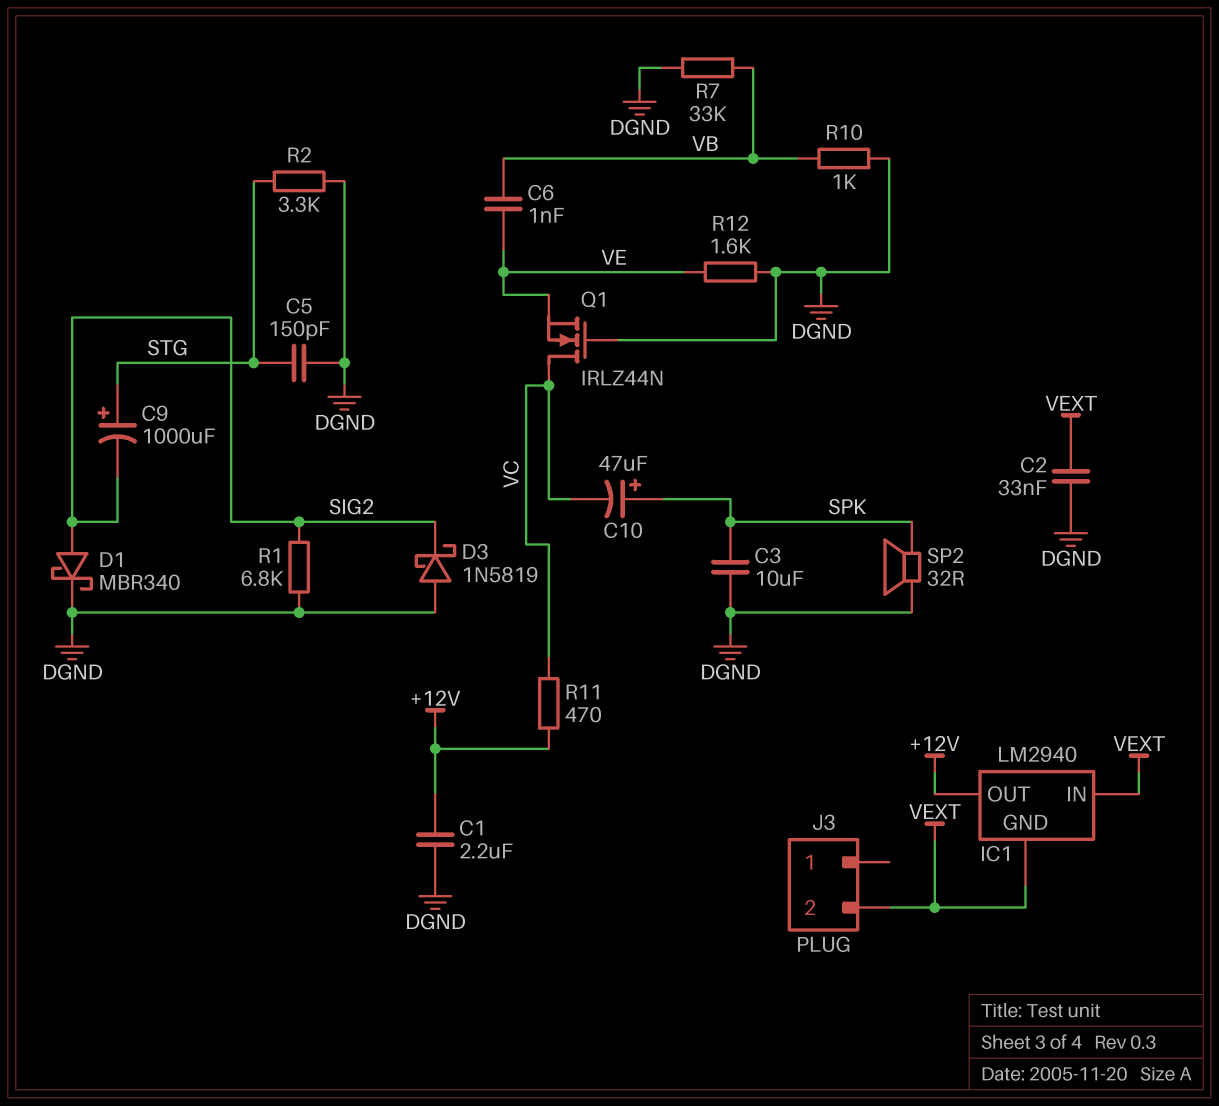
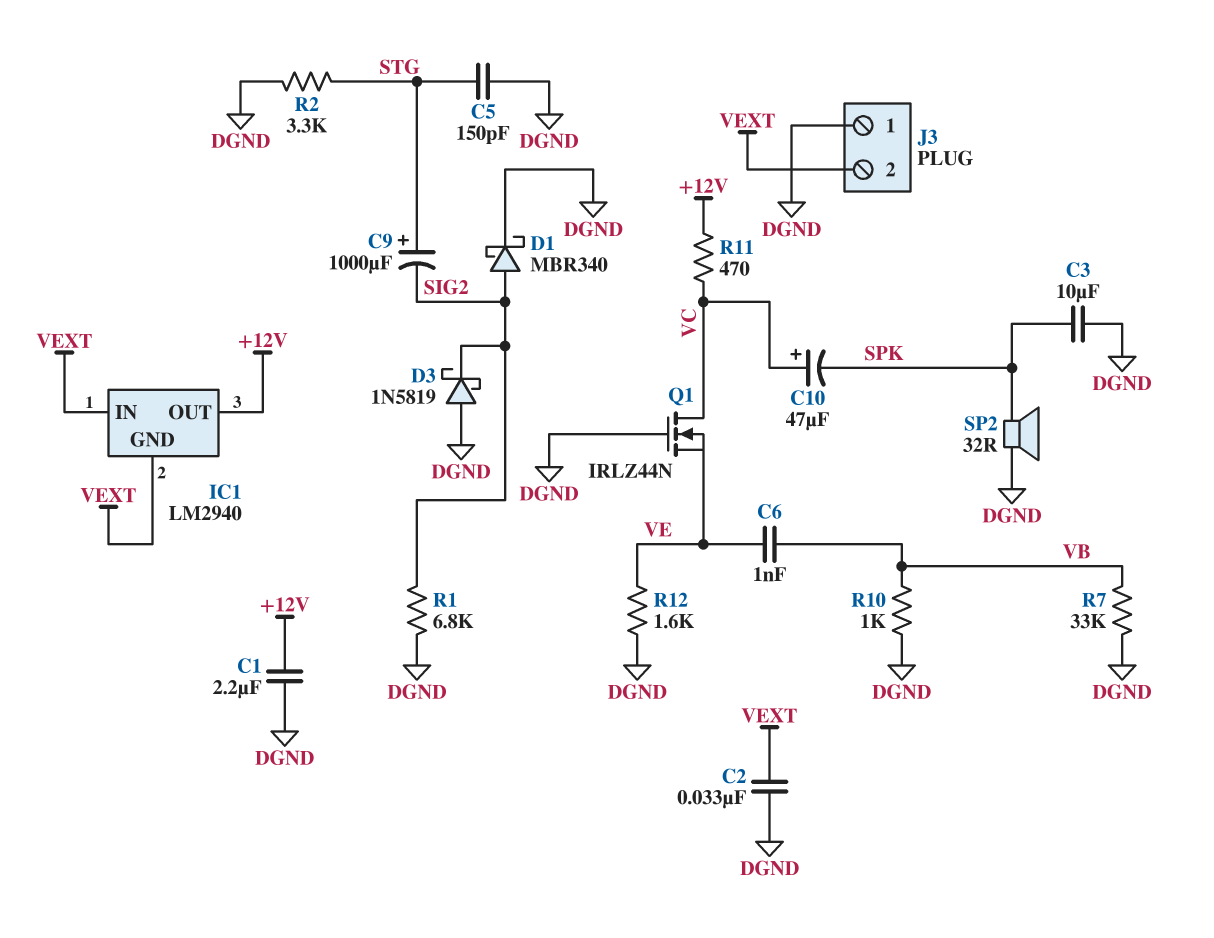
C10: 47uF (plus SPK, minus VC) -> 47uF (plus VC, minus SPK)
J3 pin 1: none -> DGND

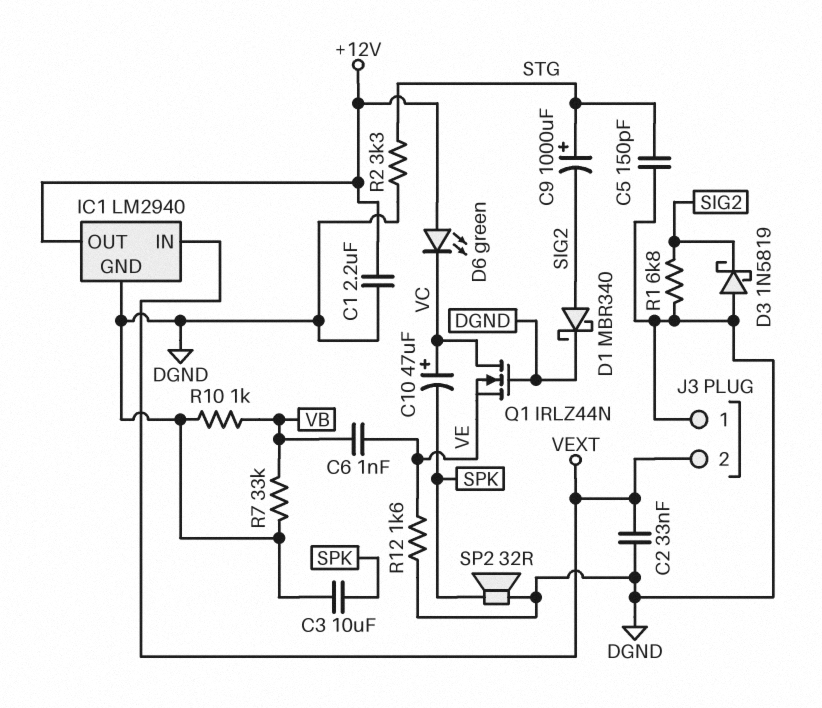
D6: none -> LED green (A +12V, K VC)
IC1 pin GND: VEXT -> DGND
R11: 470 (+12V, VC) -> none

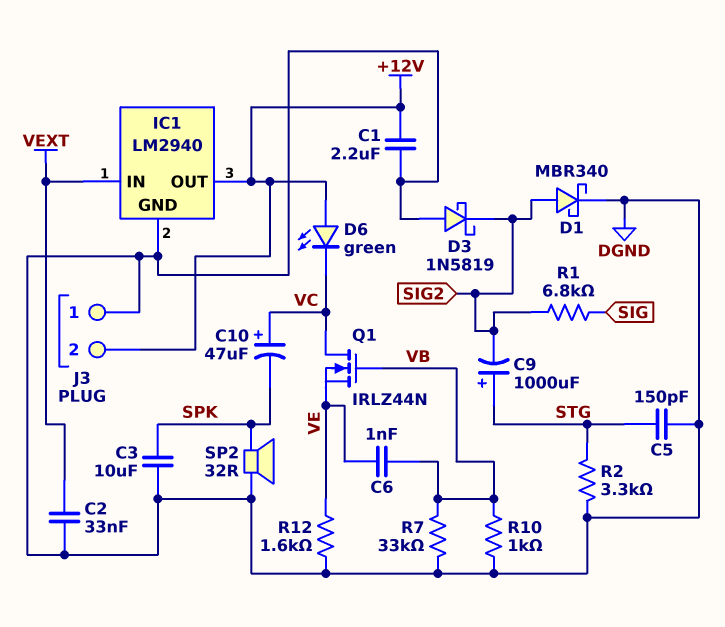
J3 pin 2: VEXT -> +12V
Q1: NMOS IRLZ44N (G DGND, D VC, S VE) -> NMOS IRLZ44N (G VB, D VC, S VE)
R1: 6.8k (DGND, SIG2) -> 6.8k (SIG, SIG2)

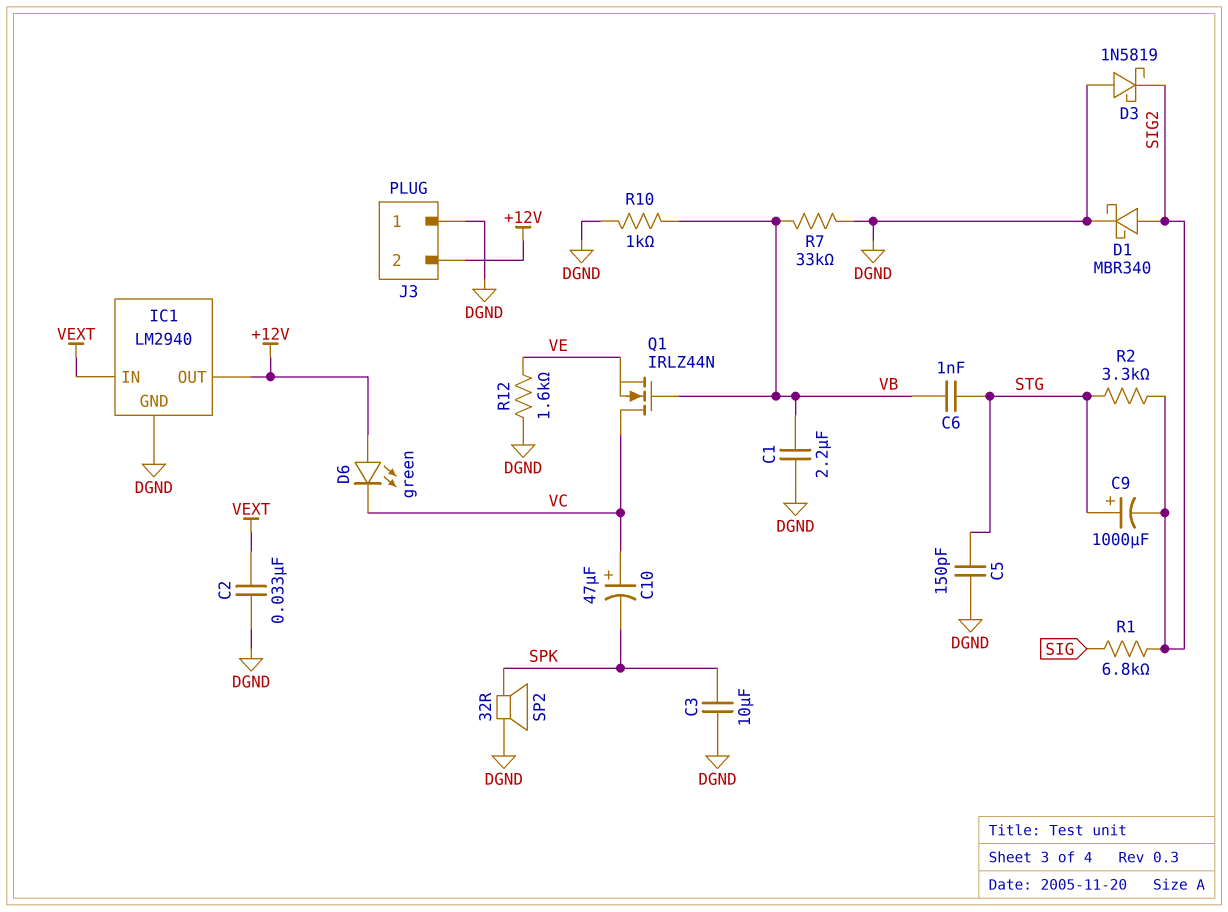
C1: 2.2uF (+12V, DGND) -> 2.2uF (DGND, VB)
C6: 1nF (VB, VE) -> 1nF (STG, VB)
R2: 3.3k (DGND, STG) -> 3.3k (SIG2, STG)

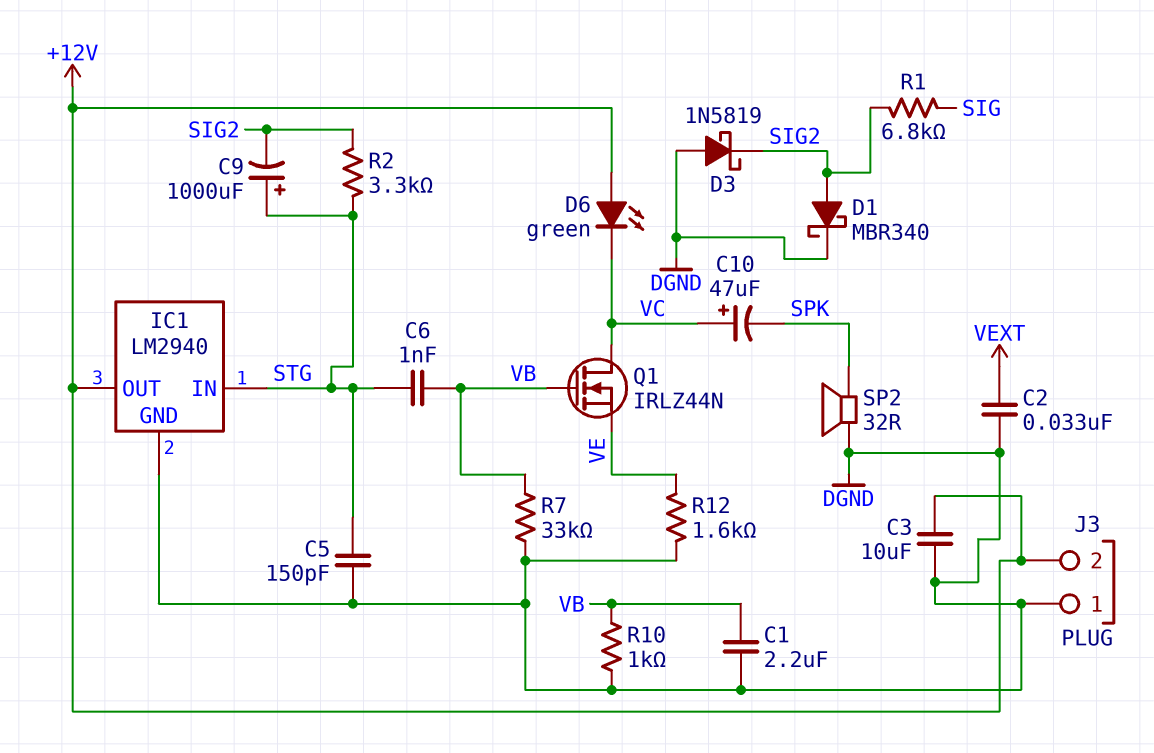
C3: 10uF (DGND, SPK) -> 10uF (+12V, DGND)
IC1 pin IN: VEXT -> STG

